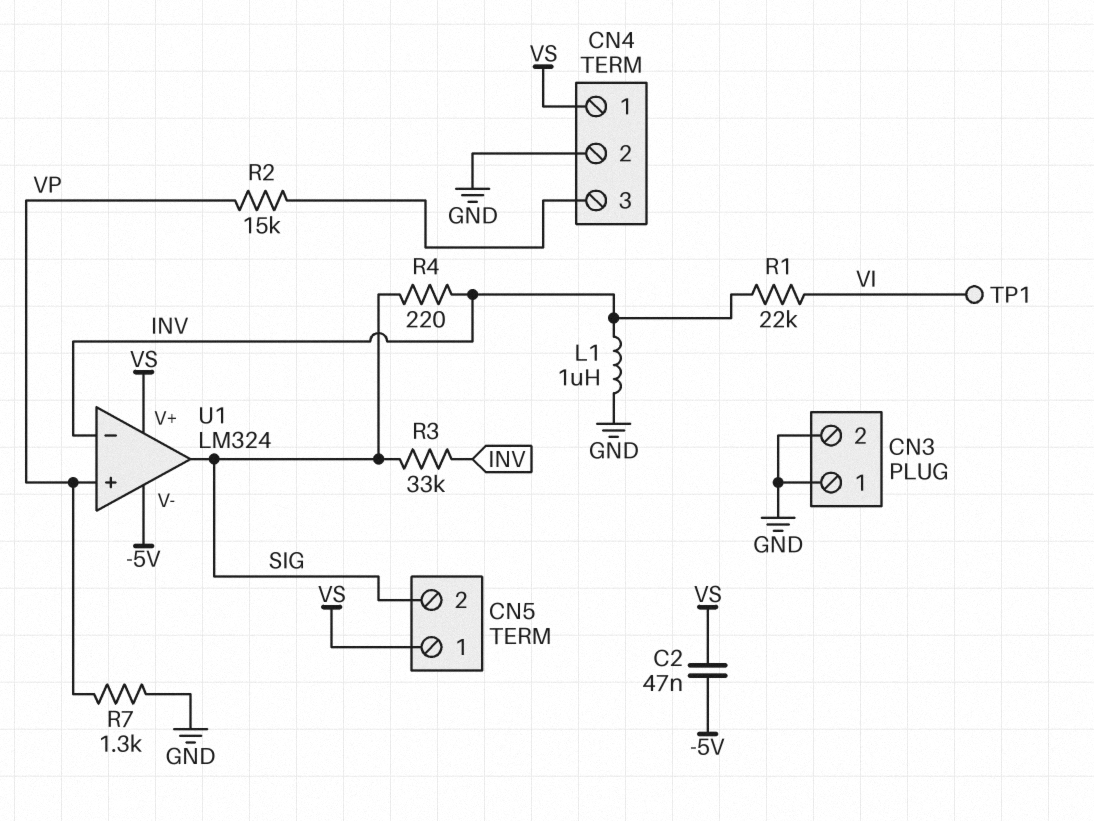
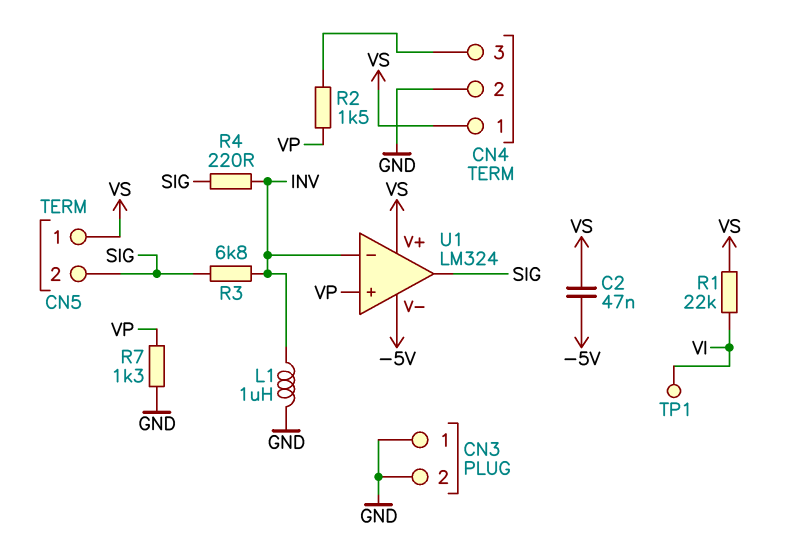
R1: 22k (INV, VI) -> 22k (VI, VS)
R2: 15k (CN4/3, VP) -> 1.5k (CN4/3, VP)
R3: 33k (INV, SIG) -> 6.8k (INV, SIG)

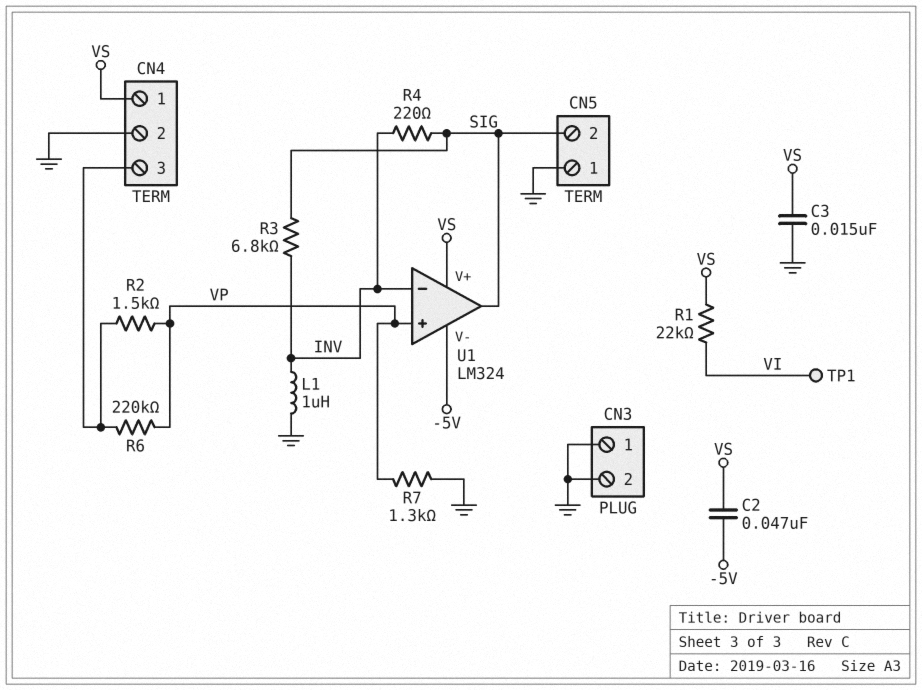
C3: none -> 15nF (GND, VS)
CN5 pin 1: VS -> GND
R6: none -> 220k (CN4/3, VP)

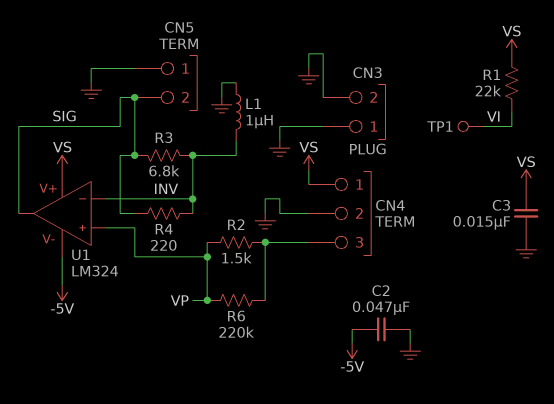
C2: 47nF (-5V, VS) -> 47nF (-5V, GND)
R7: 1.3k (GND, VP) -> none

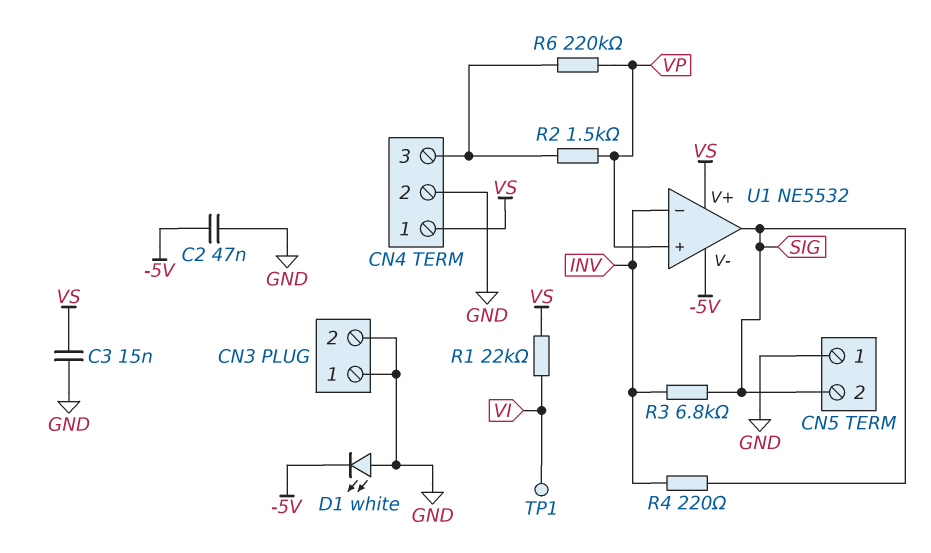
D1: none -> LED white (A GND, K -5V)
L1: 1uH (GND, INV) -> none
U1: LM324 -> NE5532

